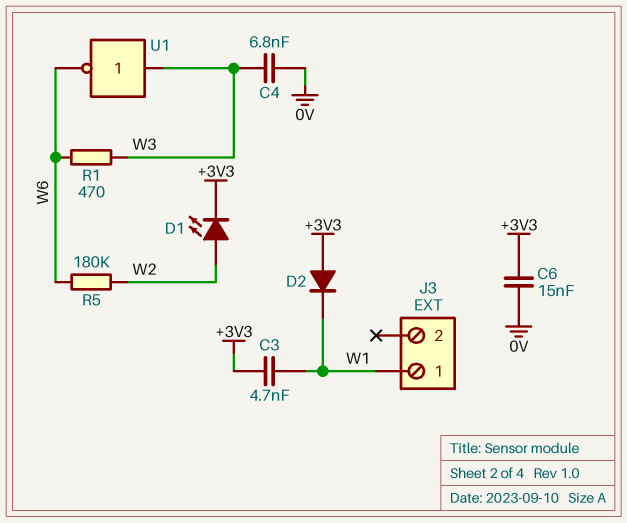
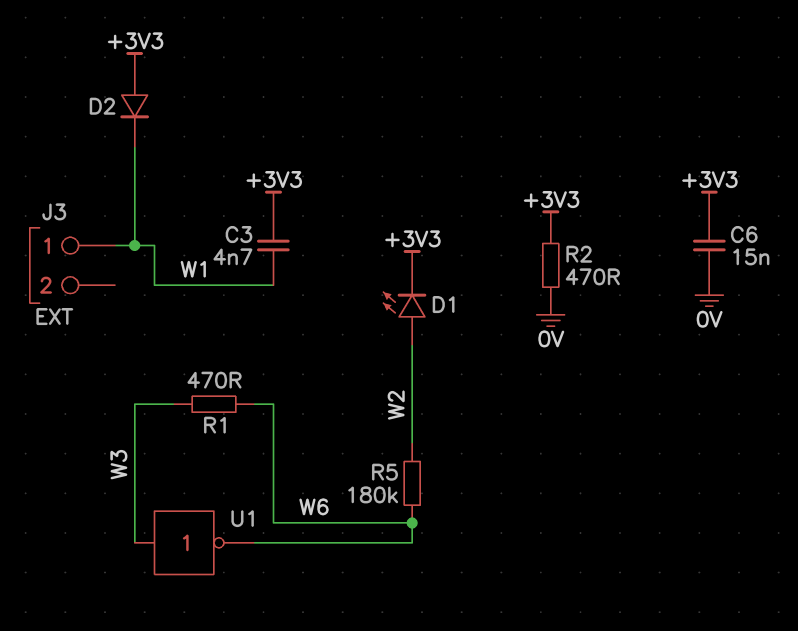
C4: 6.8nF (0V, W3) -> none
R2: none -> 470 (+3V3, 0V)

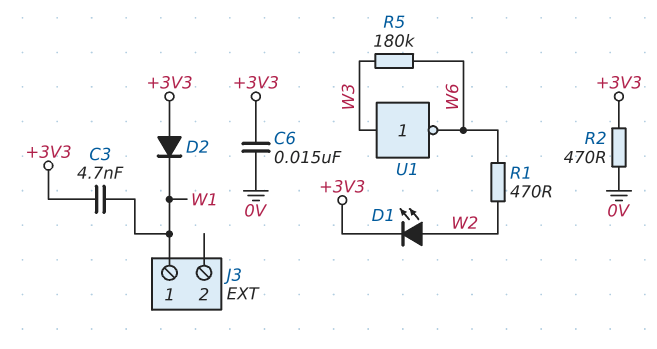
R1: 470 (W3, W6) -> 470 (W2, W6)
R5: 180k (W2, W6) -> 180k (W3, W6)

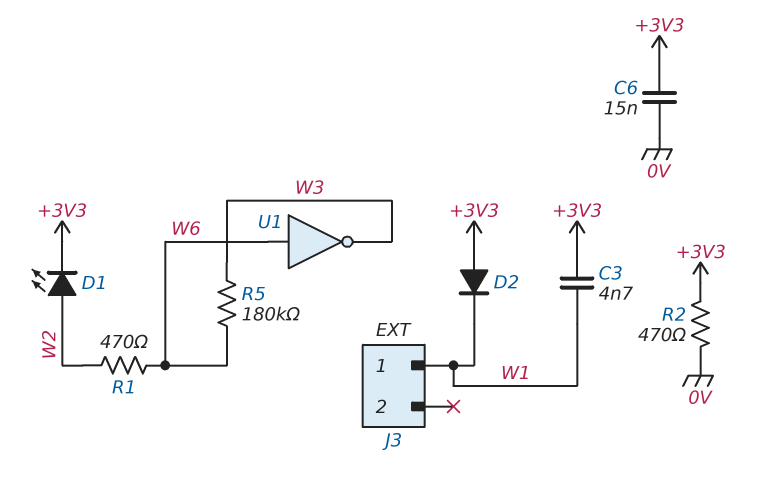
U1: NOT (in W3, out W6) -> NOT (in W6, out W3)

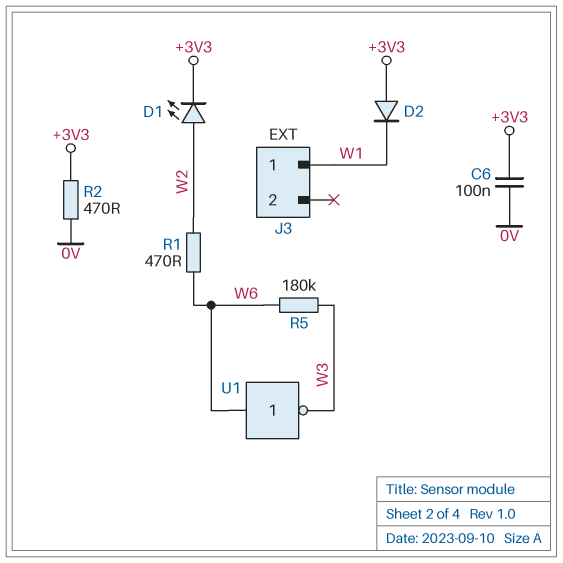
C3: 4.7nF (+3V3, W1) -> none
C6: 15nF (+3V3, 0V) -> 100nF (+3V3, 0V)

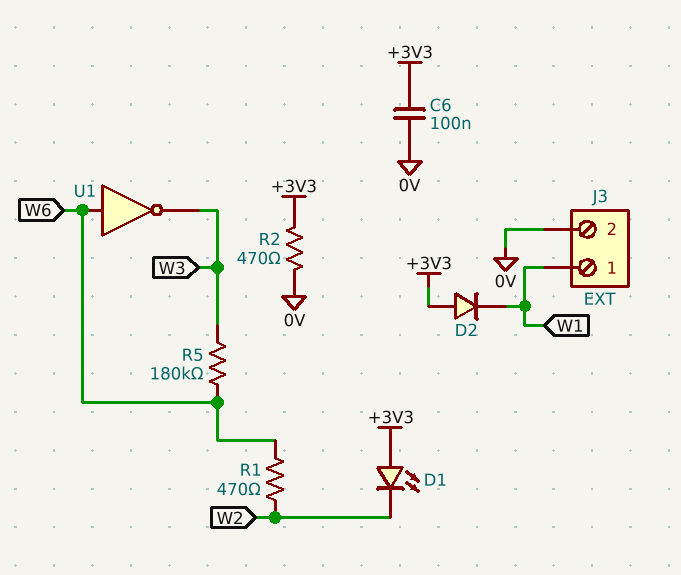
D1: LED (A W2, K +3V3) -> LED (A +3V3, K W2)
J3 pin 2: none -> 0V

